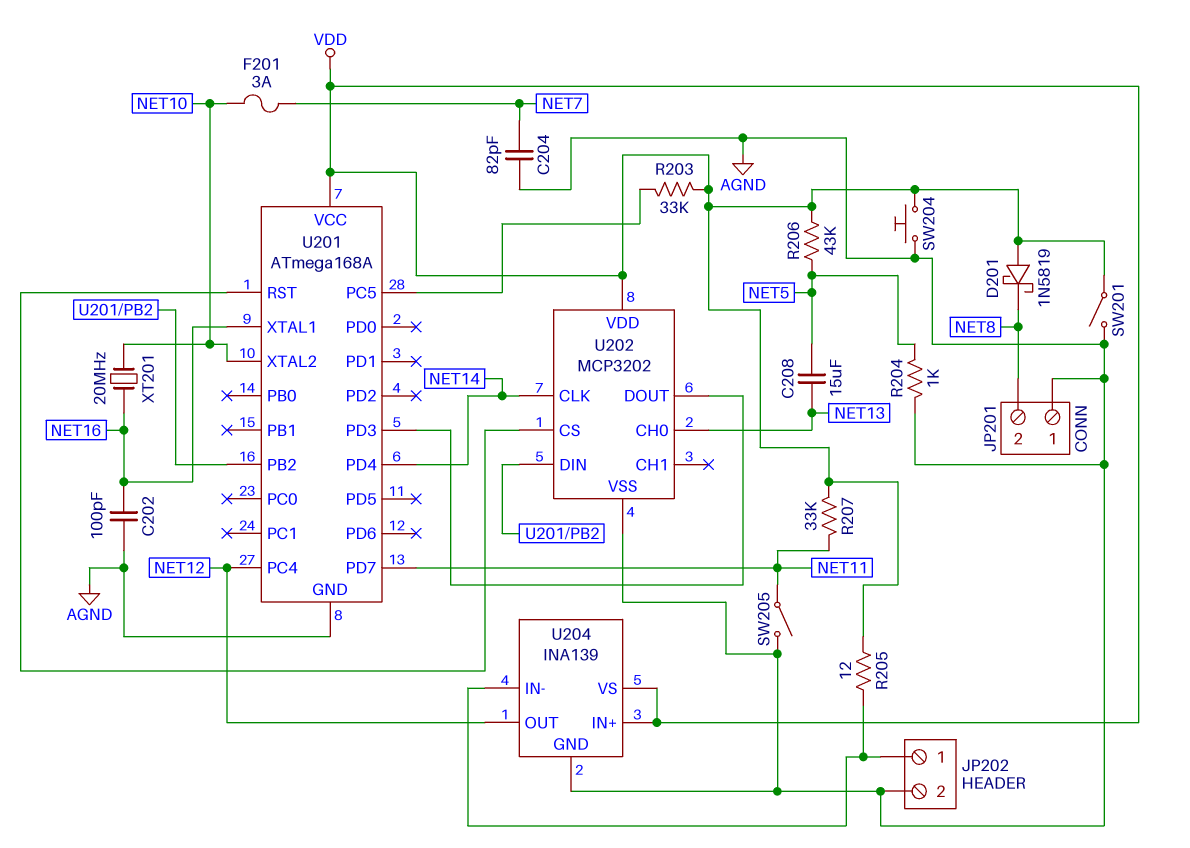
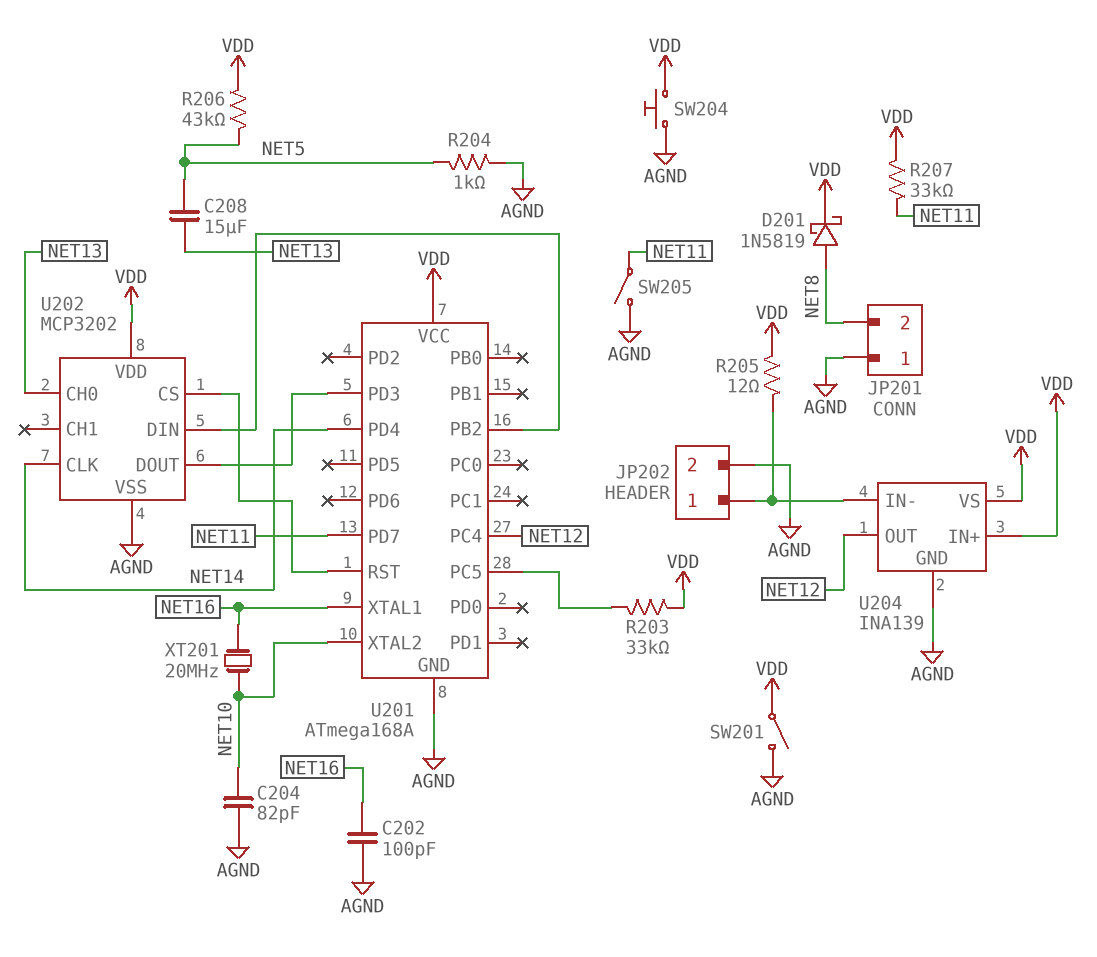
C204: 82pF (AGND, NET7) -> 82pF (AGND, NET10)
D201: schottky 1N5819 (A VDD, K NET8) -> schottky 1N5819 (A NET8, K VDD)
F201: 3A (NET7, NET10) -> none

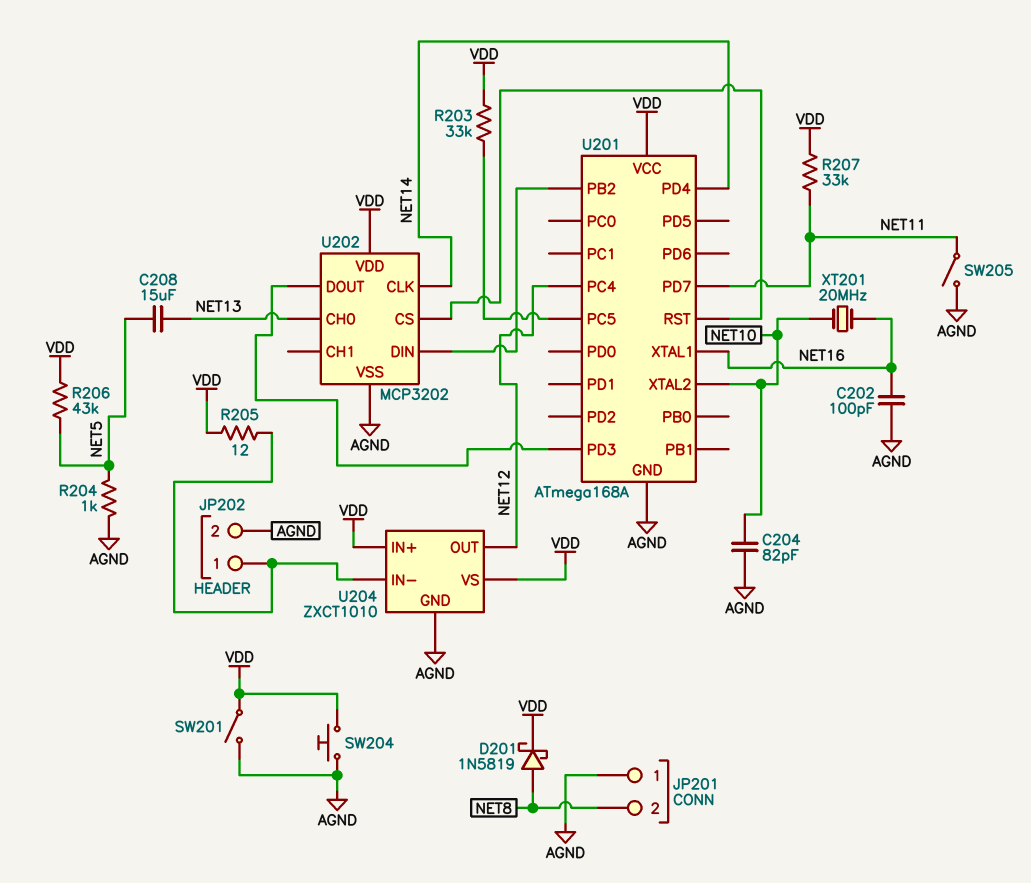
U204: INA139 -> ZXCT1010

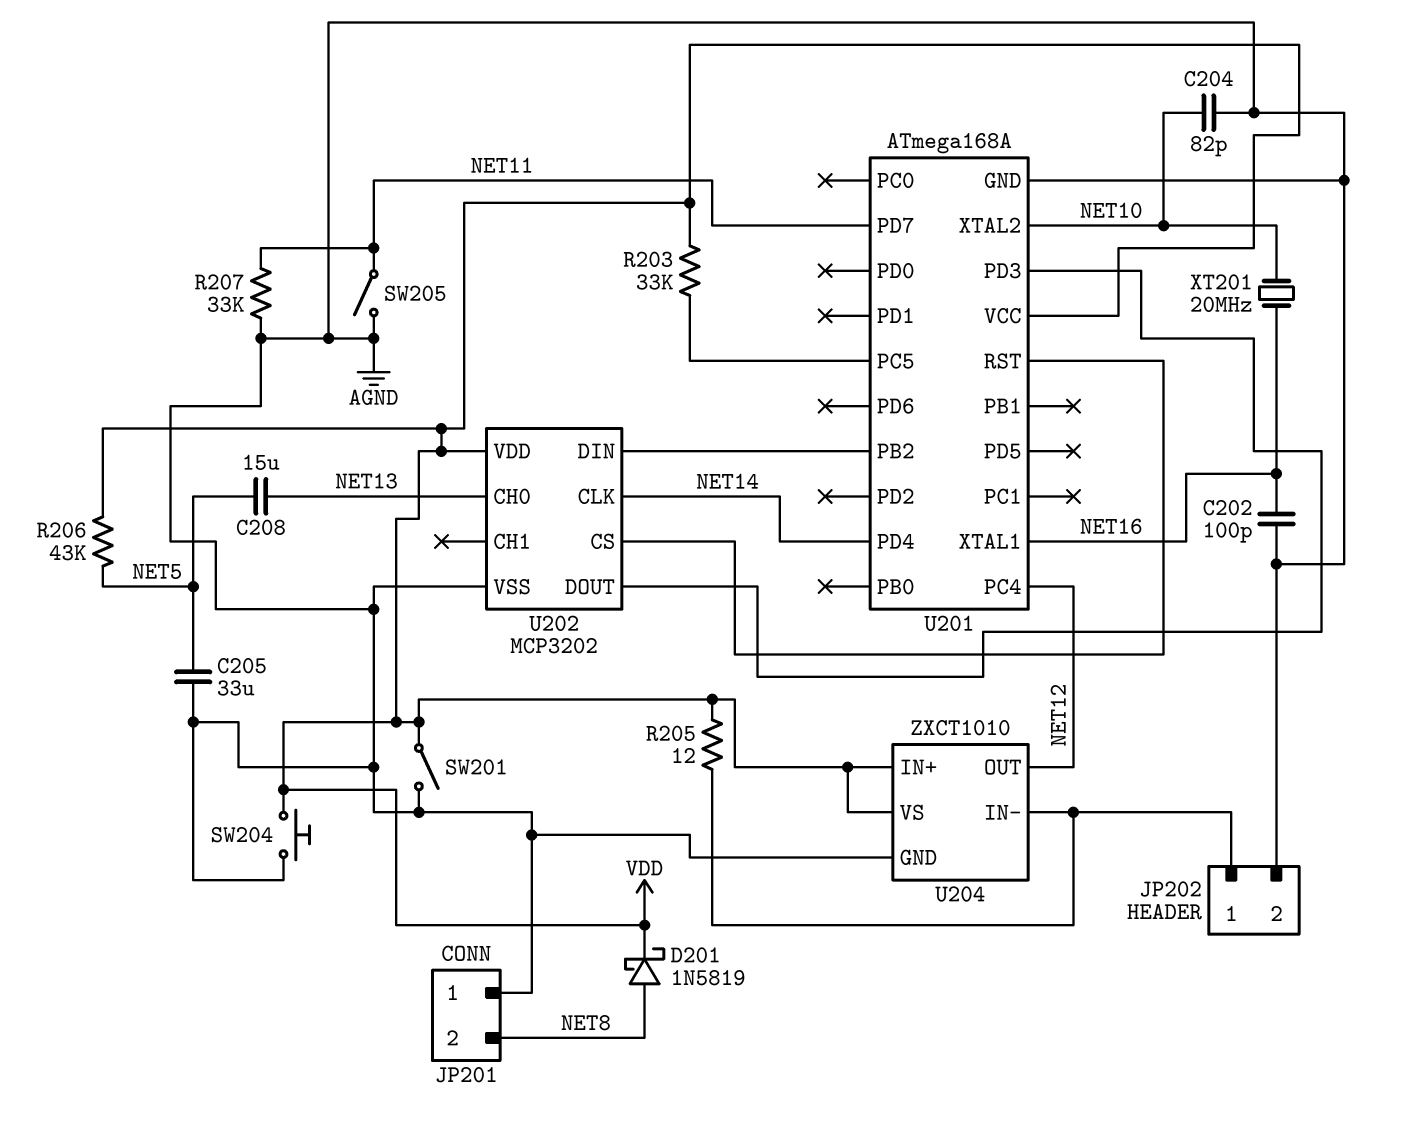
C205: none -> 33uF (AGND, NET5)
R204: 1k (AGND, NET5) -> none
R207: 33k (NET11, VDD) -> 33k (AGND, NET11)

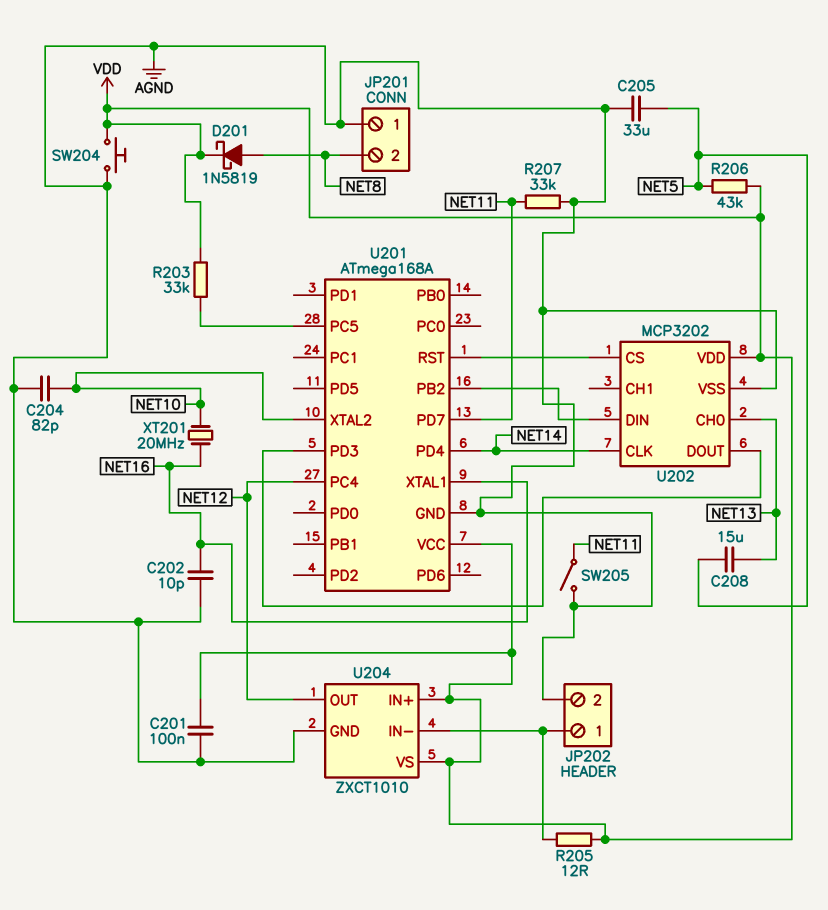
C201: none -> 100nF (AGND, VDD)
C202: 100pF (AGND, NET16) -> 10pF (AGND, NET16)
SW201: switch (AGND, VDD) -> none

